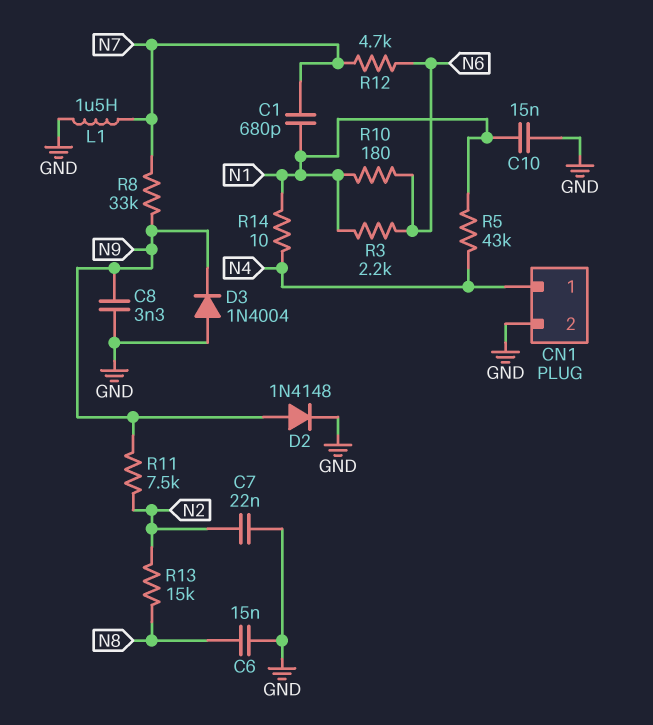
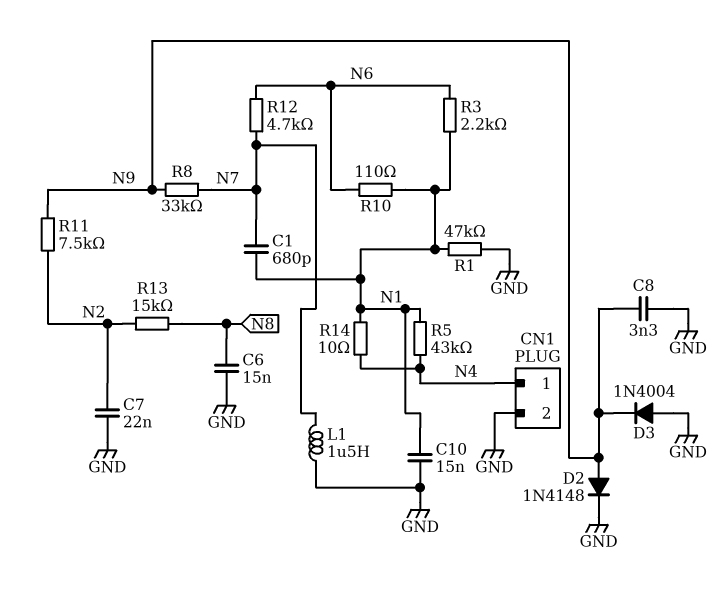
R1: none -> 47k (GND, N1)
R10: 180 (N1, N6) -> 110 (N1, N6)

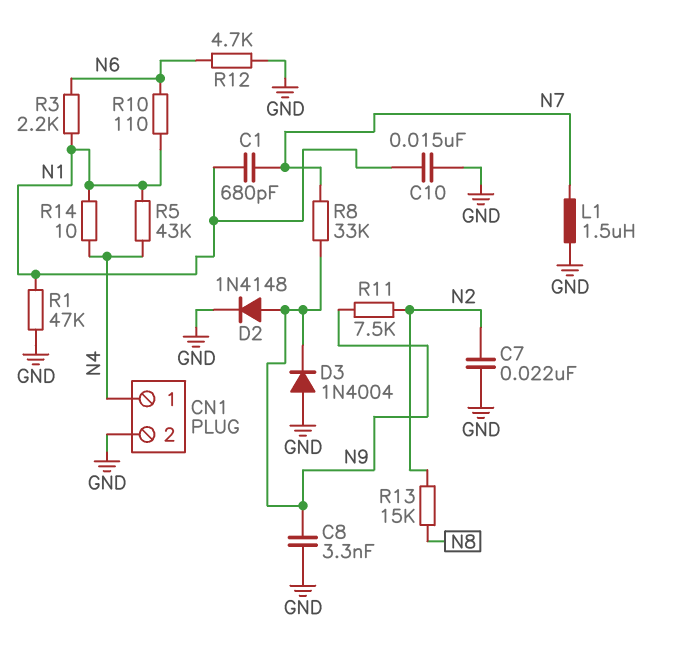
C6: 15nF (GND, N8) -> none
R12: 4.7k (N6, N7) -> 4.7k (GND, N6)

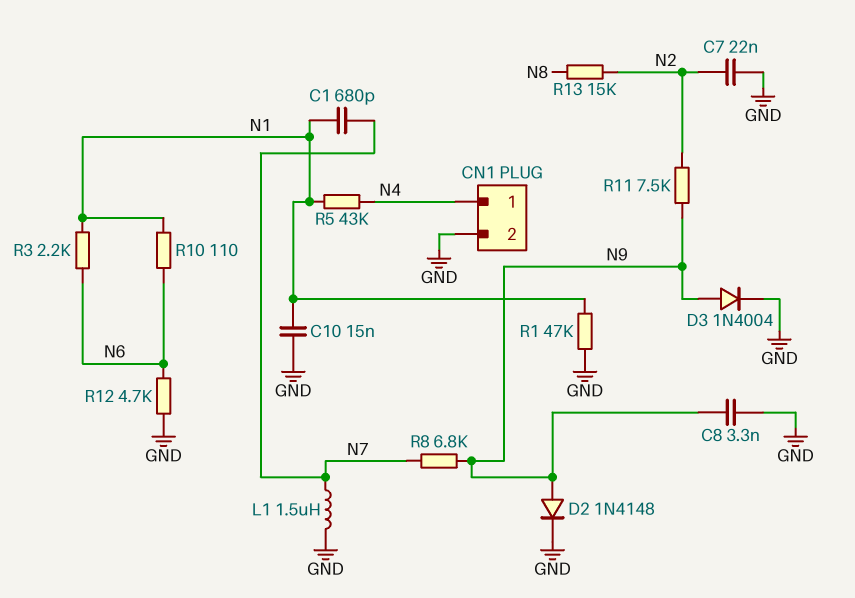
D3: diode 1N4004 (A GND, K N9) -> diode 1N4004 (A N9, K GND)
R8: 33k (N7, N9) -> 6.8k (N7, N9)
R14: 10 (N1, N4) -> none

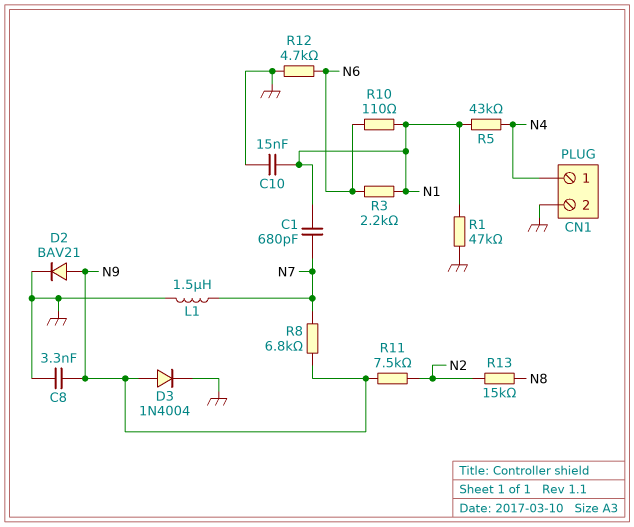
C7: 22nF (GND, N2) -> none
D2: diode 1N4148 (A N9, K GND) -> diode BAV21 (A N9, K GND)

